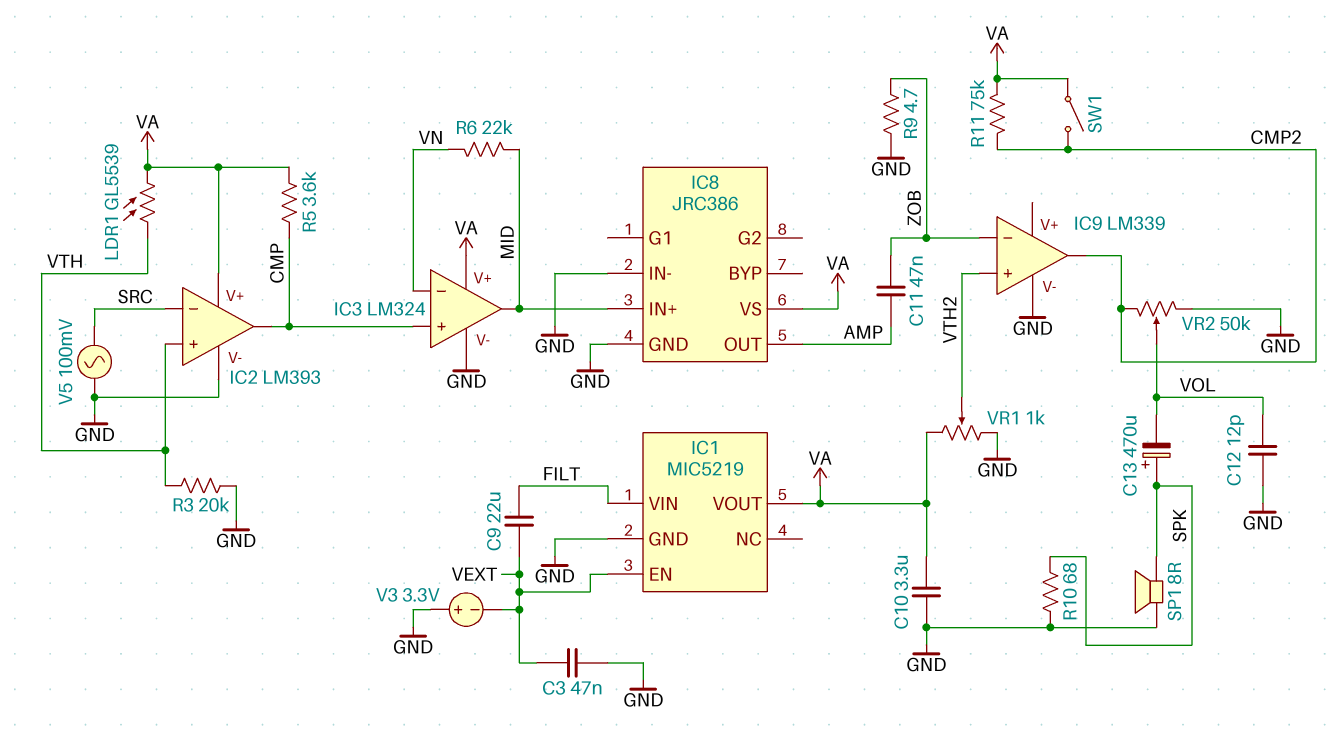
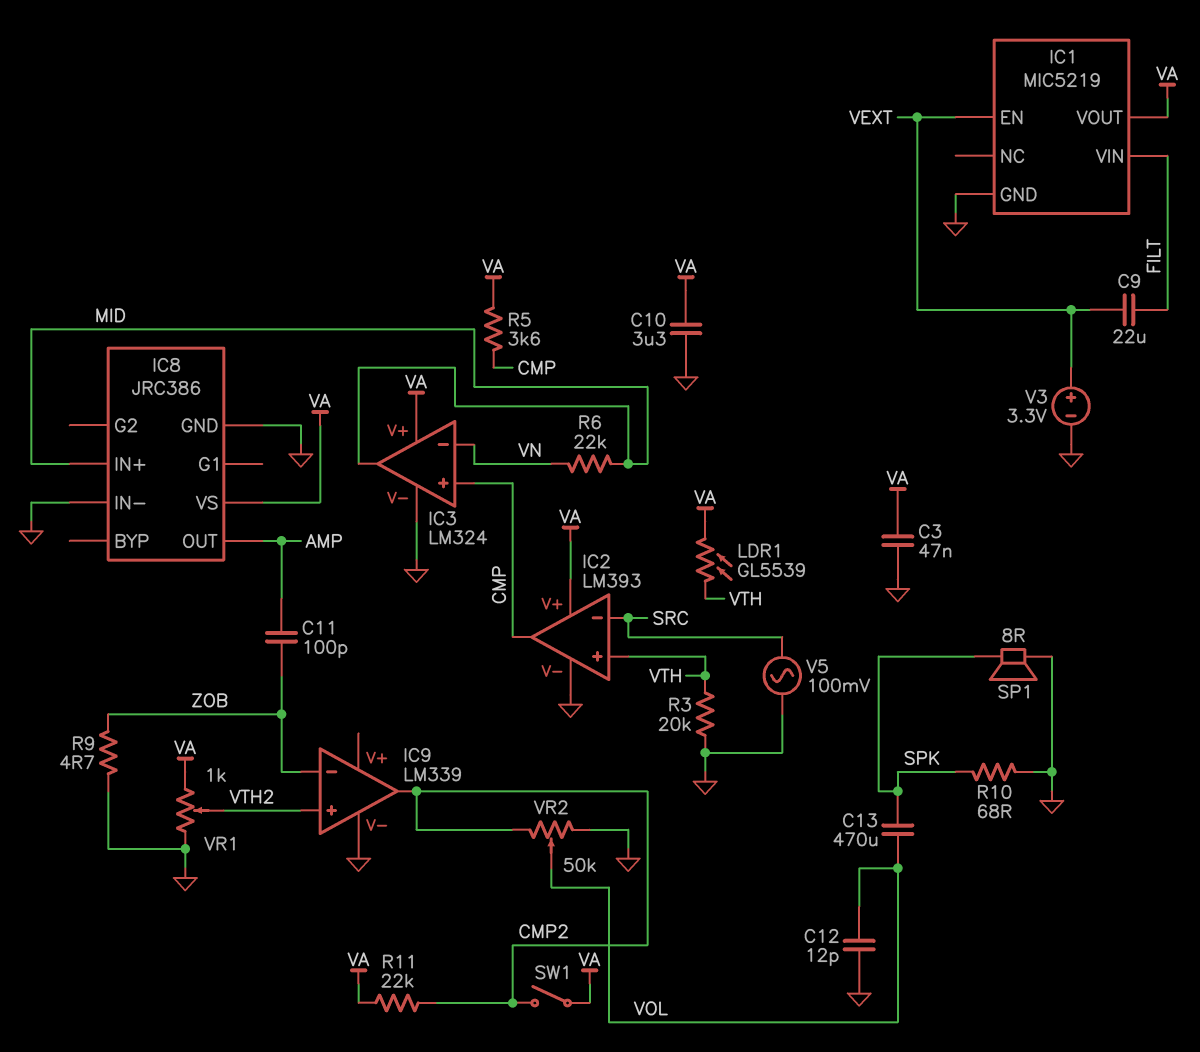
C3: 47nF (GND, VEXT) -> 47nF (GND, VA)
C11: 47nF (AMP, ZOB) -> 100pF (AMP, ZOB)
C13: 470uF (plus SPK, minus VOL) -> 470uF (SPK, VOL)
R11: 75k (CMP2, VA) -> 22k (CMP2, VA)
V3: 3.3V (plus GND, minus VEXT) -> 3.3V (plus VEXT, minus GND)

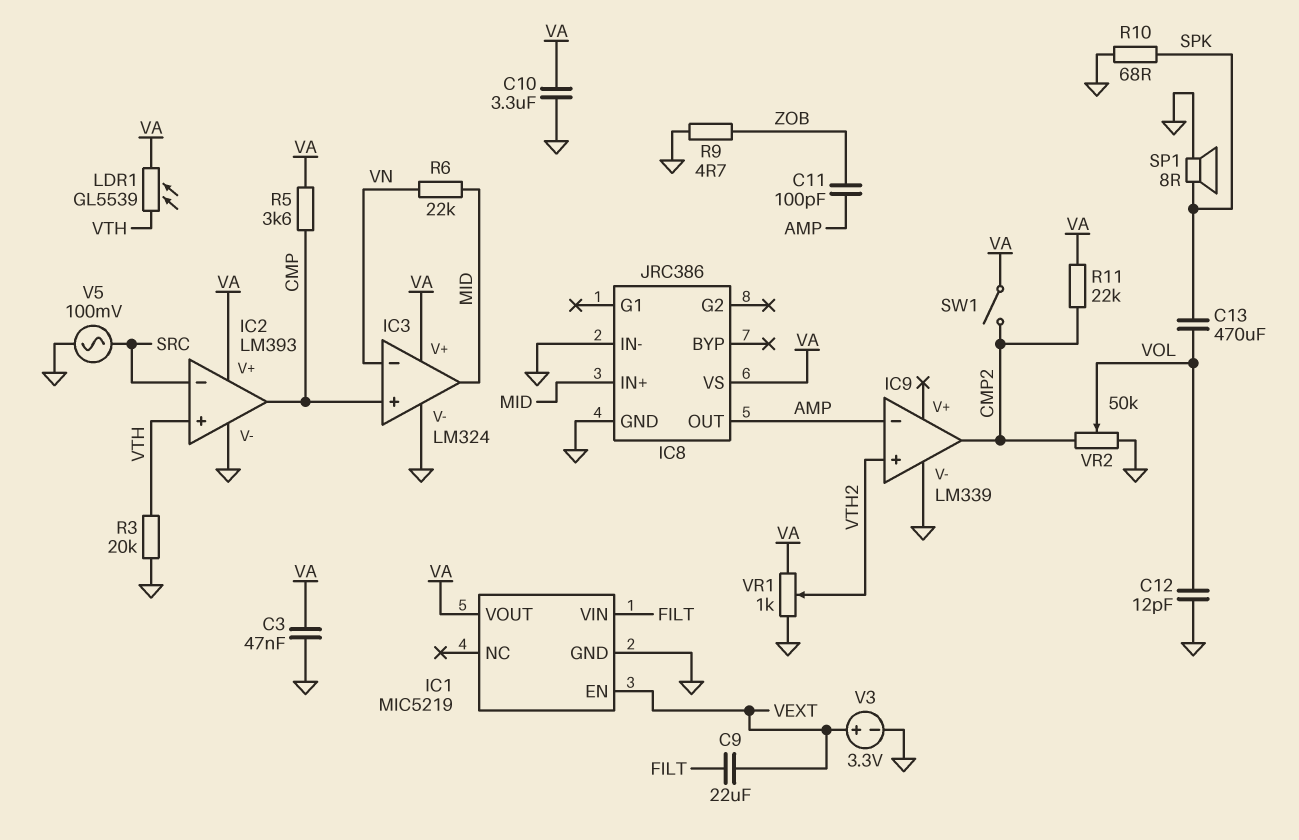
IC9 pin in-: ZOB -> AMP

